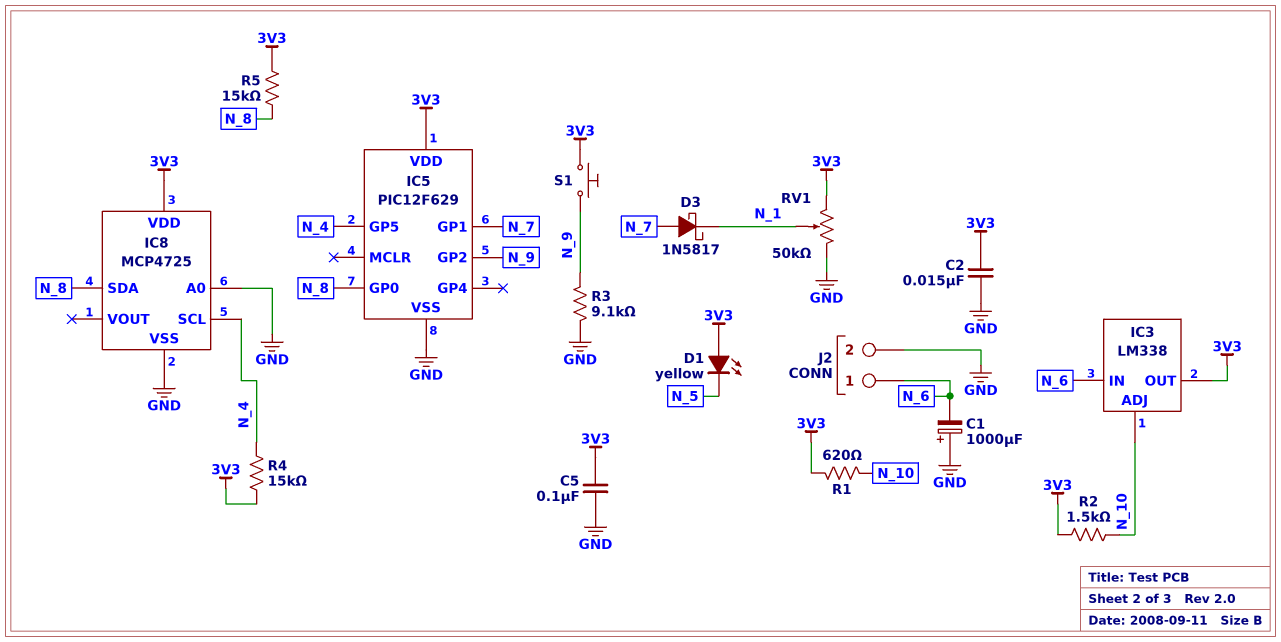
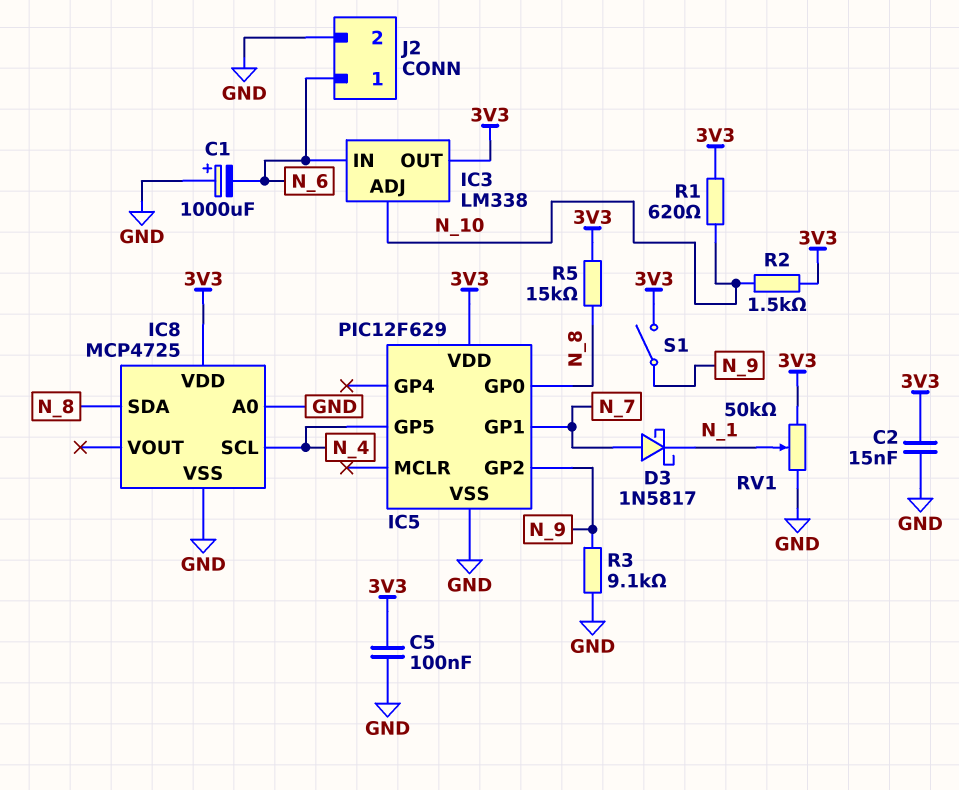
D1: LED yellow (A 3V3, K N_5) -> none
R4: 15k (3V3, N_4) -> none
S1: button (3V3, N_9) -> switch (3V3, N_9)

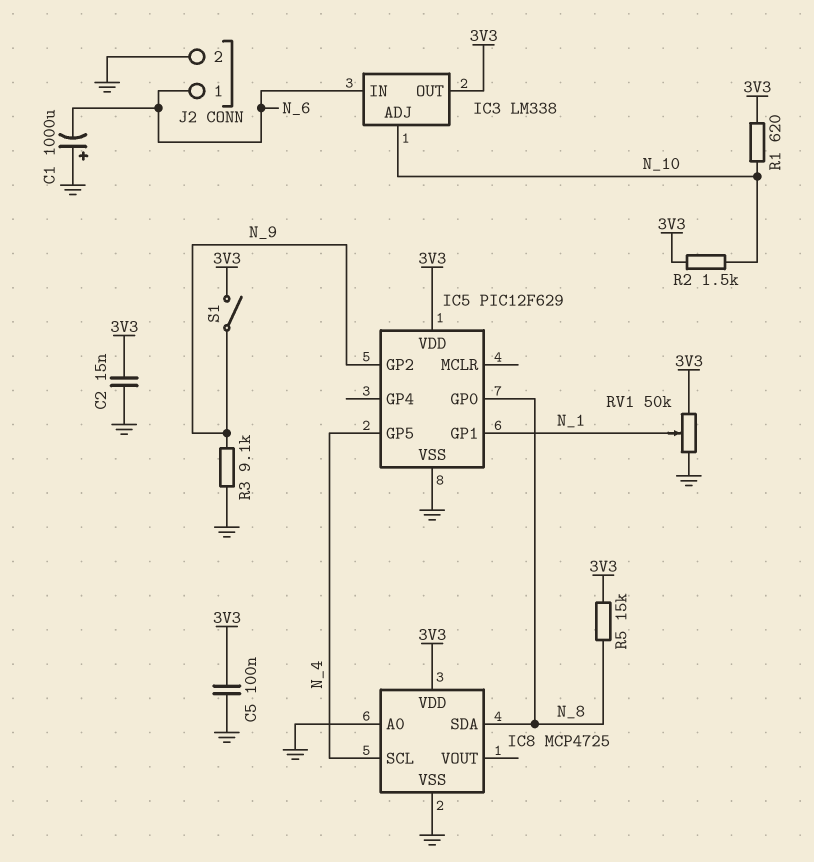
D3: schottky 1N5817 (A N_7, K N_1) -> none
IC5 pin GP1: N_7 -> N_1

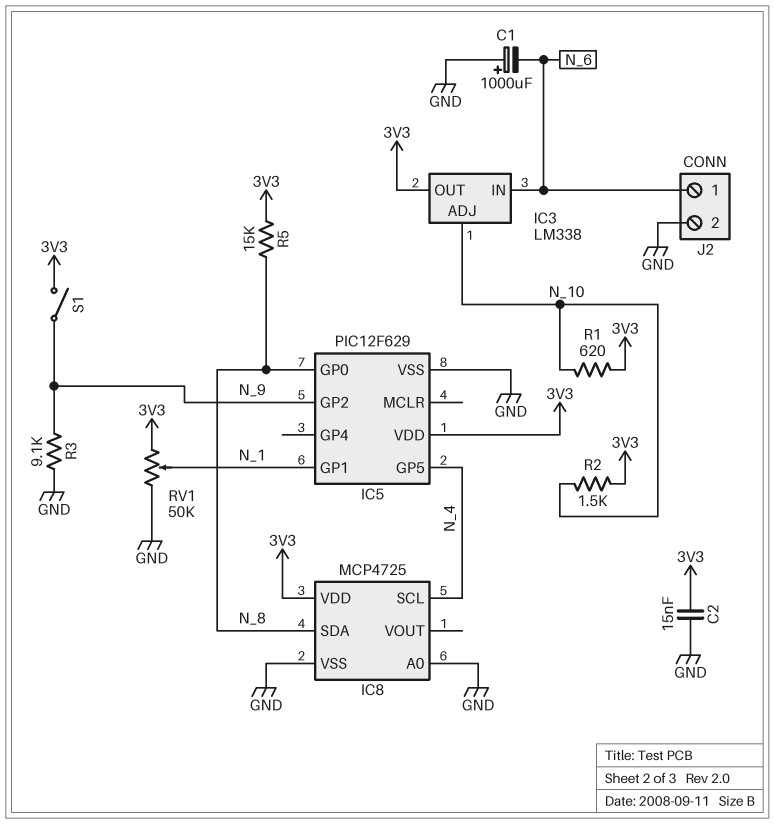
C5: 100nF (3V3, GND) -> none

